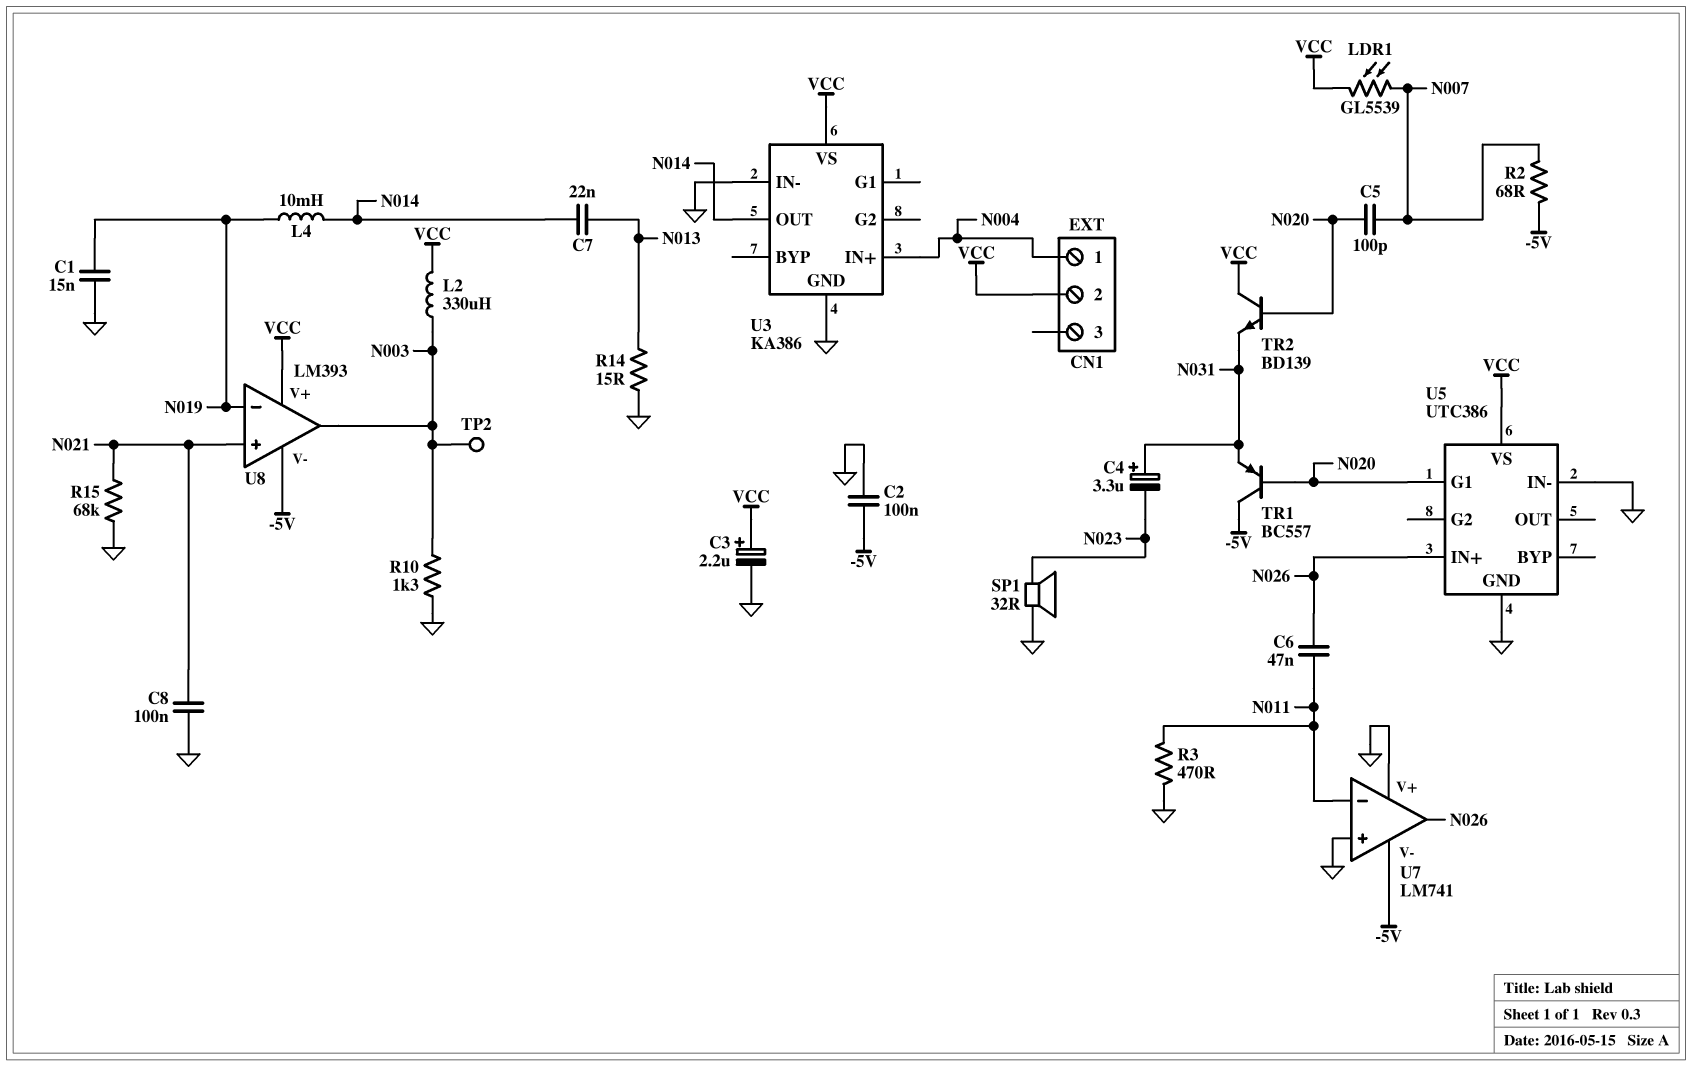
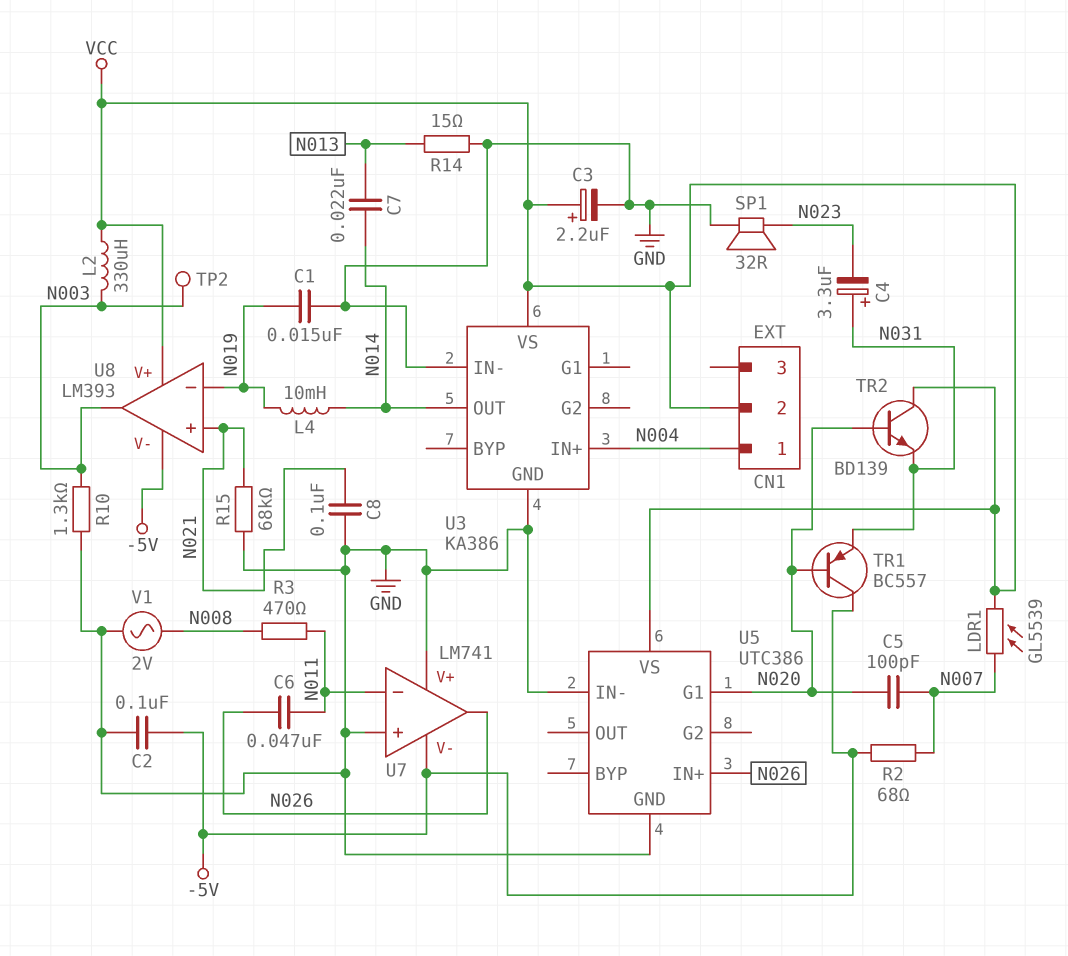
R3: 470 (GND, N011) -> 470 (N008, N011)
V1: none -> AC 2V (GND, N008)

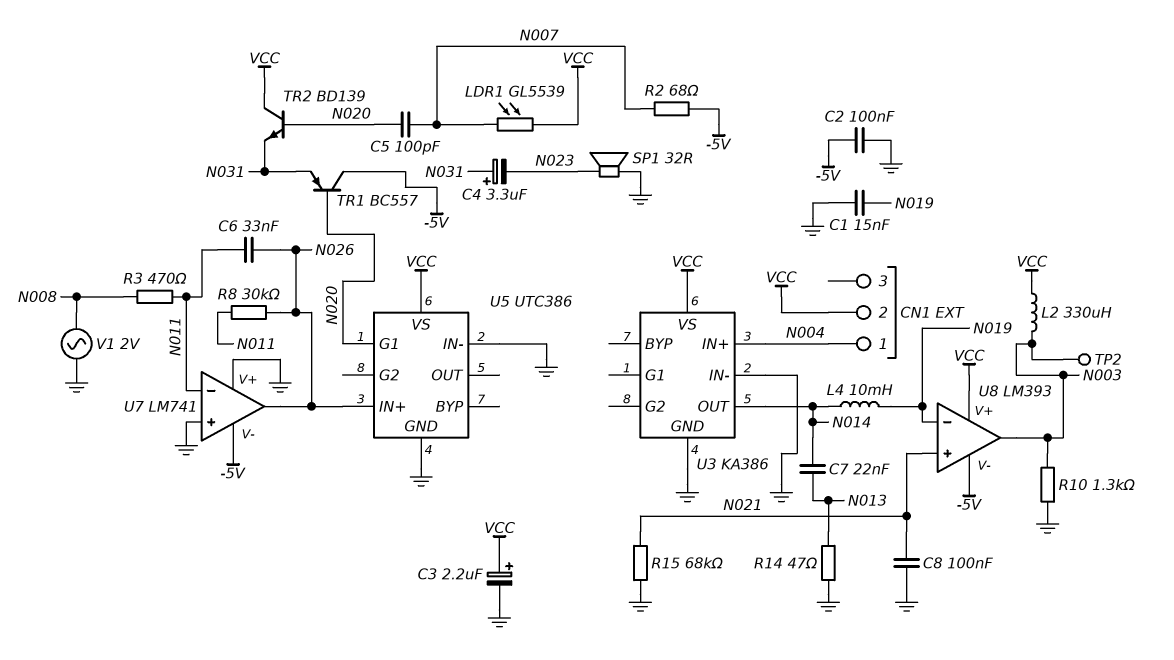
C6: 47nF (N011, N026) -> 33nF (N011, N026)
R8: none -> 30k (N011, N026)
R14: 15 (GND, N013) -> 47 (GND, N013)

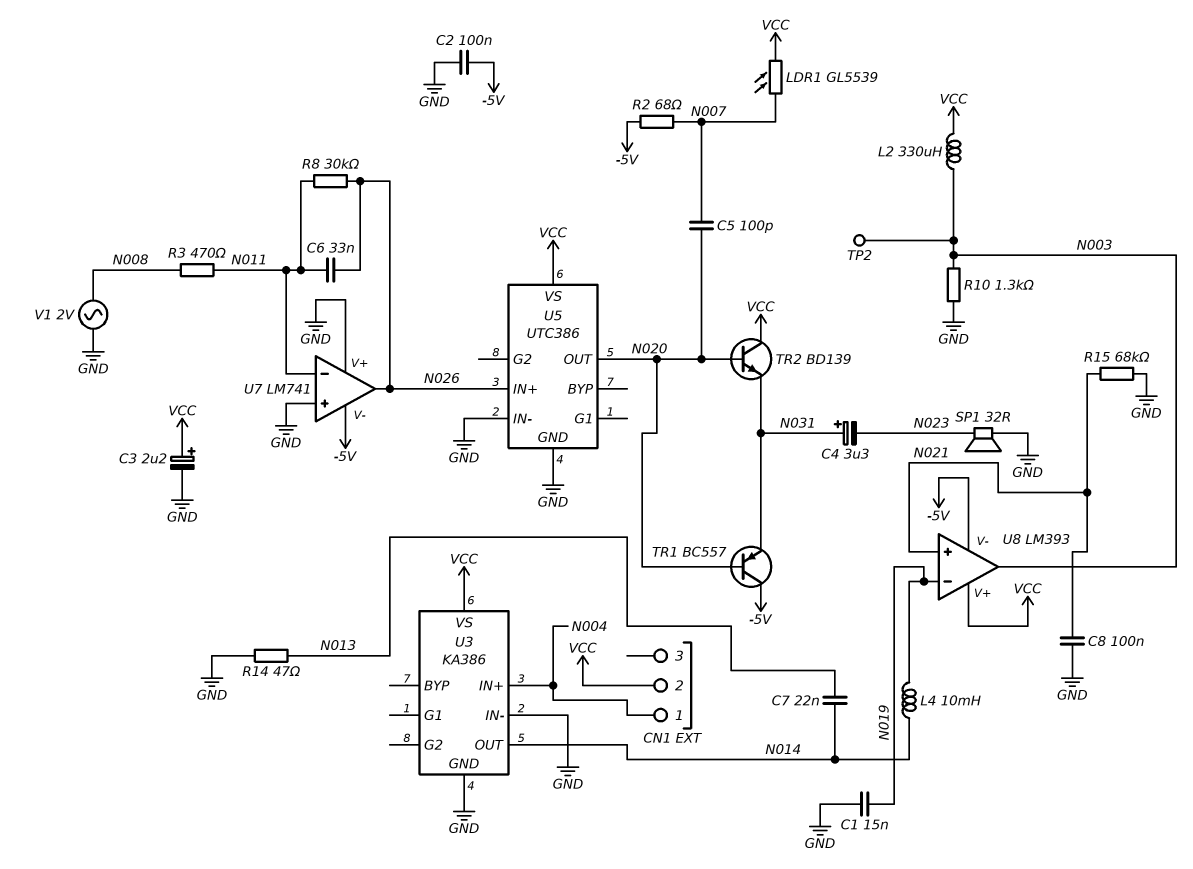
U5 pin G1: N020 -> none
U5 pin OUT: none -> N020

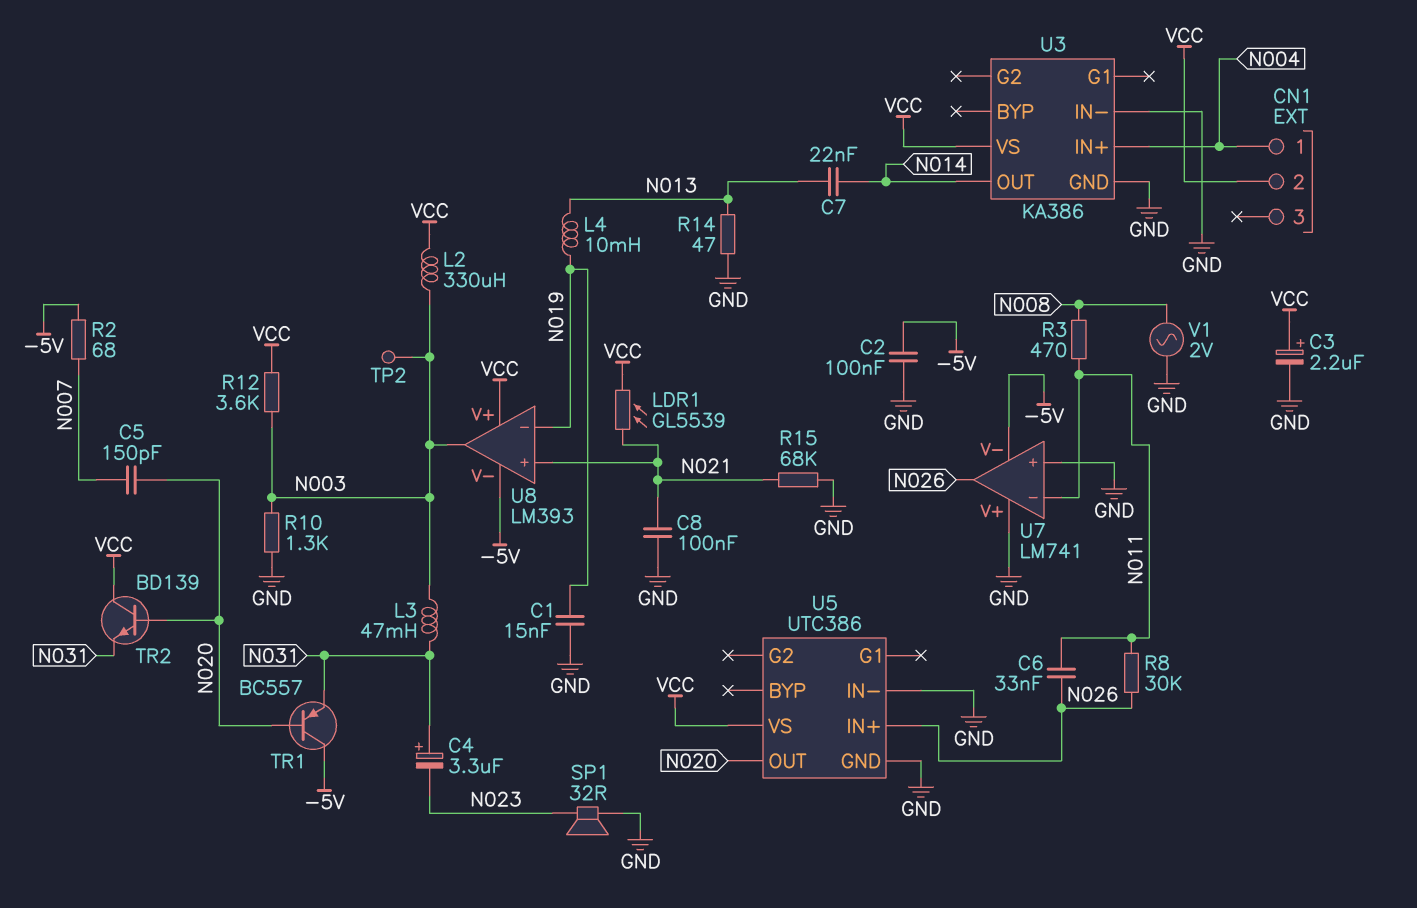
C5: 100pF (N007, N020) -> 150pF (N007, N020)
L3: none -> 47mH (N003, N031)
L4: 10mH (N014, N019) -> 10mH (N013, N019)
LDR1: GL5539 (N007, VCC) -> GL5539 (N021, VCC)
R12: none -> 3.6k (N003, VCC)

